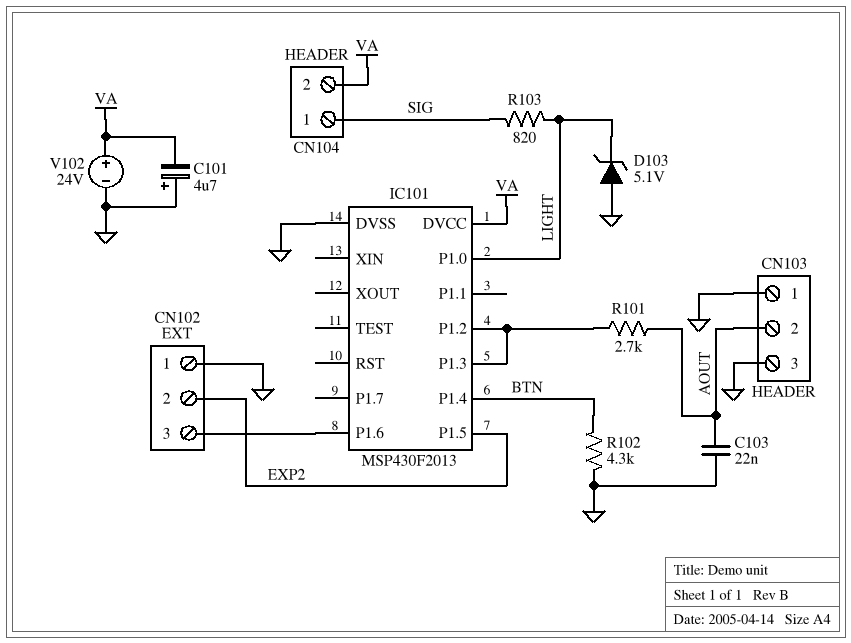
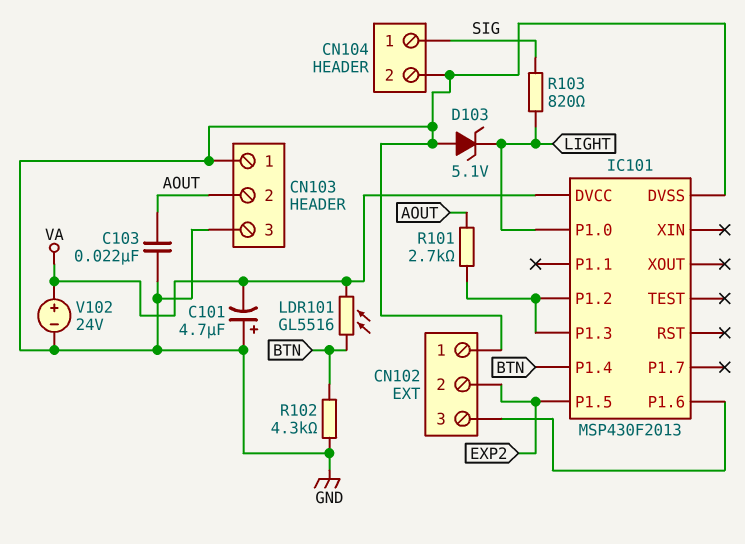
CN104 pin 2: VA -> GND
LDR101: none -> GL5516 (BTN, VA)

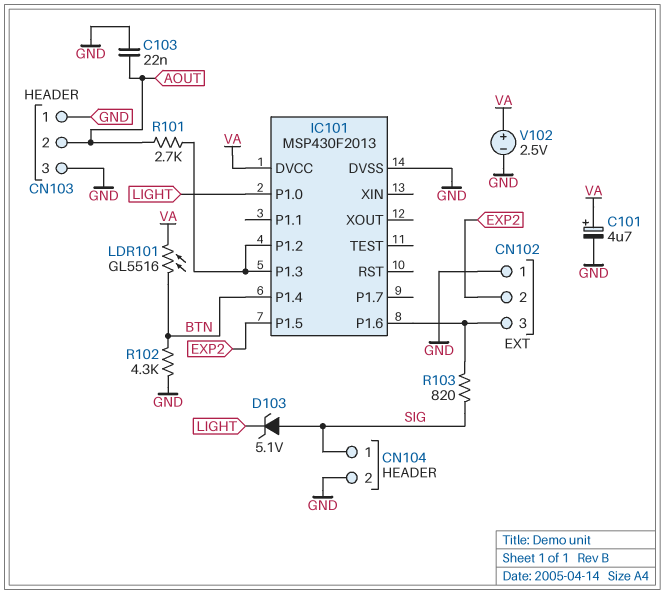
C101: 4.7uF (plus GND, minus VA) -> 4.7uF (plus VA, minus GND)
D103: zener 5.1V (A GND, K LIGHT) -> zener 5.1V (A SIG, K LIGHT)
R103: 820 (LIGHT, SIG) -> 820 (CN102/3, SIG)
V102: 24V (plus VA, minus GND) -> 2.5V (plus VA, minus GND)

